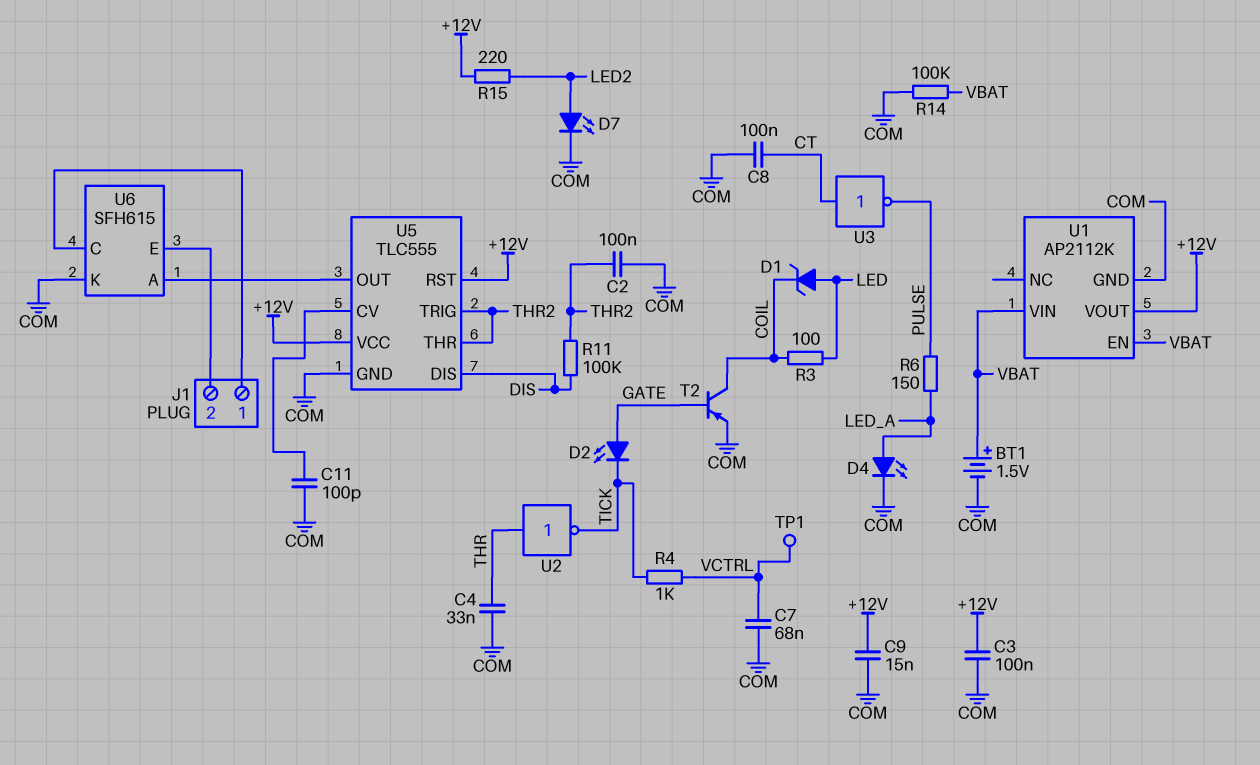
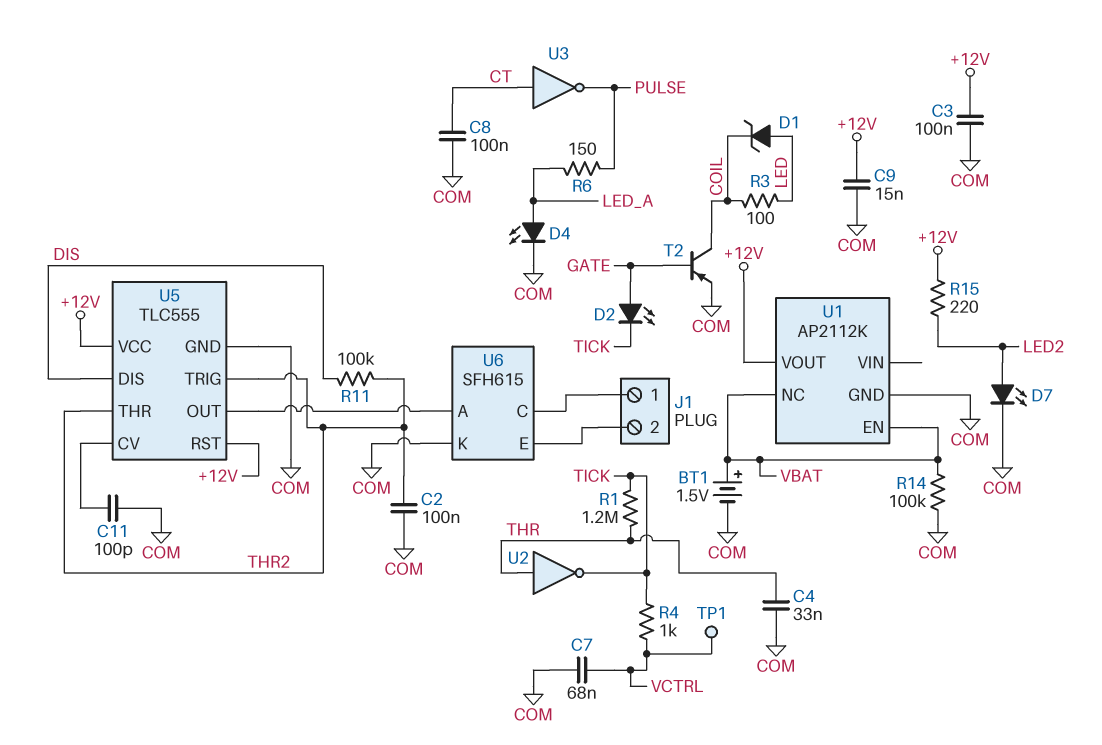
R1: none -> 1.2M (THR, TICK)
U1 pin NC: none -> VBAT
U1 pin VIN: VBAT -> none

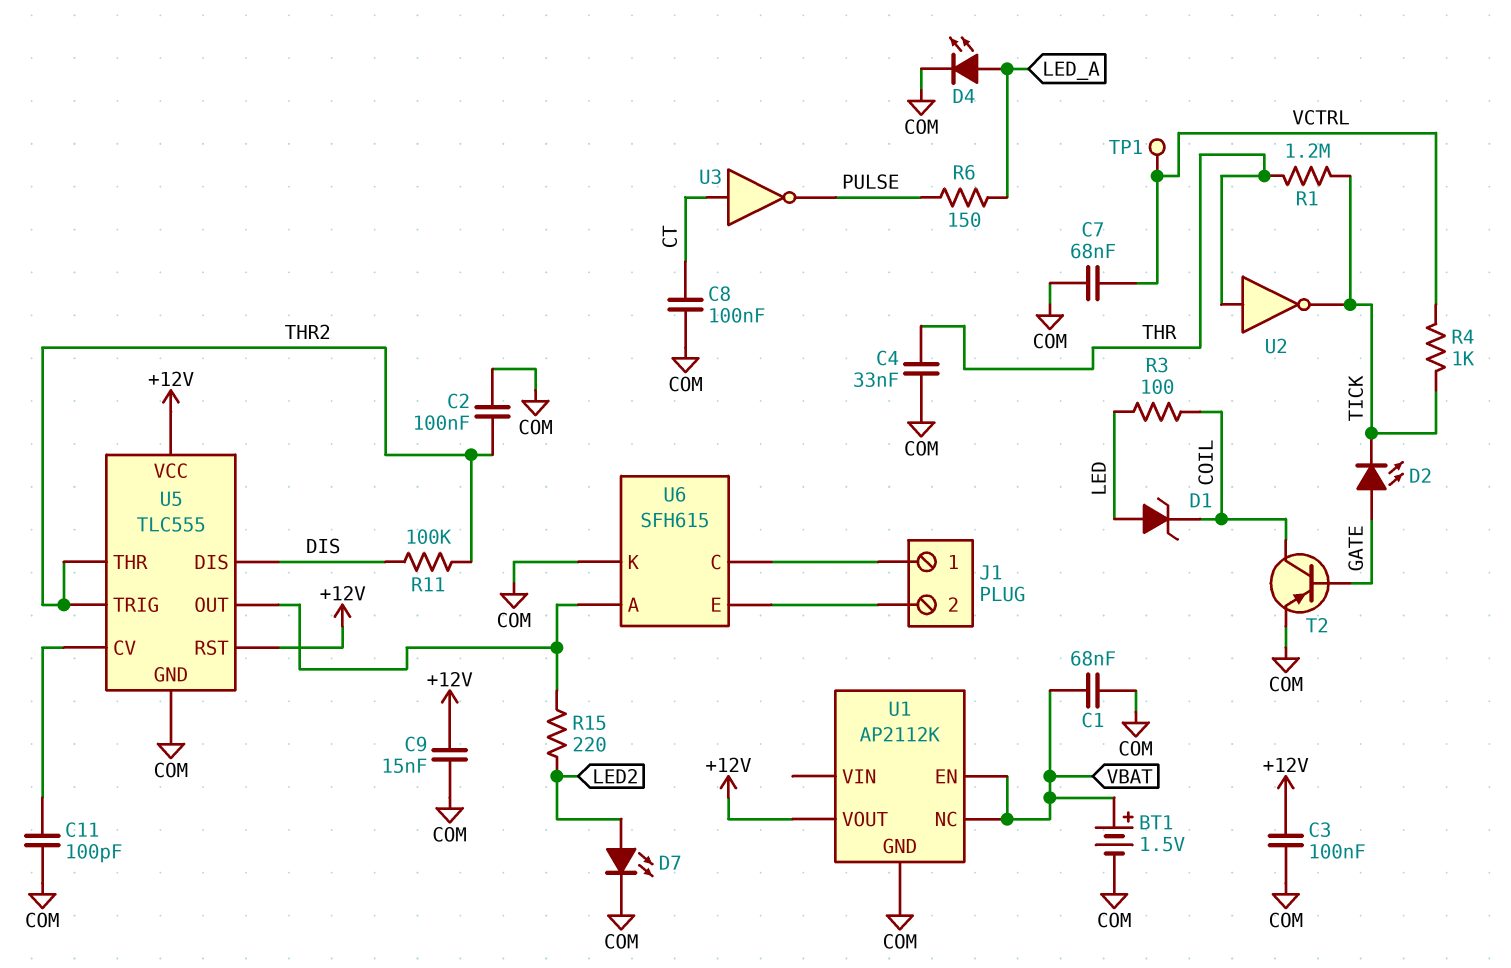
C1: none -> 68nF (COM, VBAT)
R14: 100k (COM, VBAT) -> none
R15: 220 (+12V, LED2) -> 220 (LED2, U5/OUT)

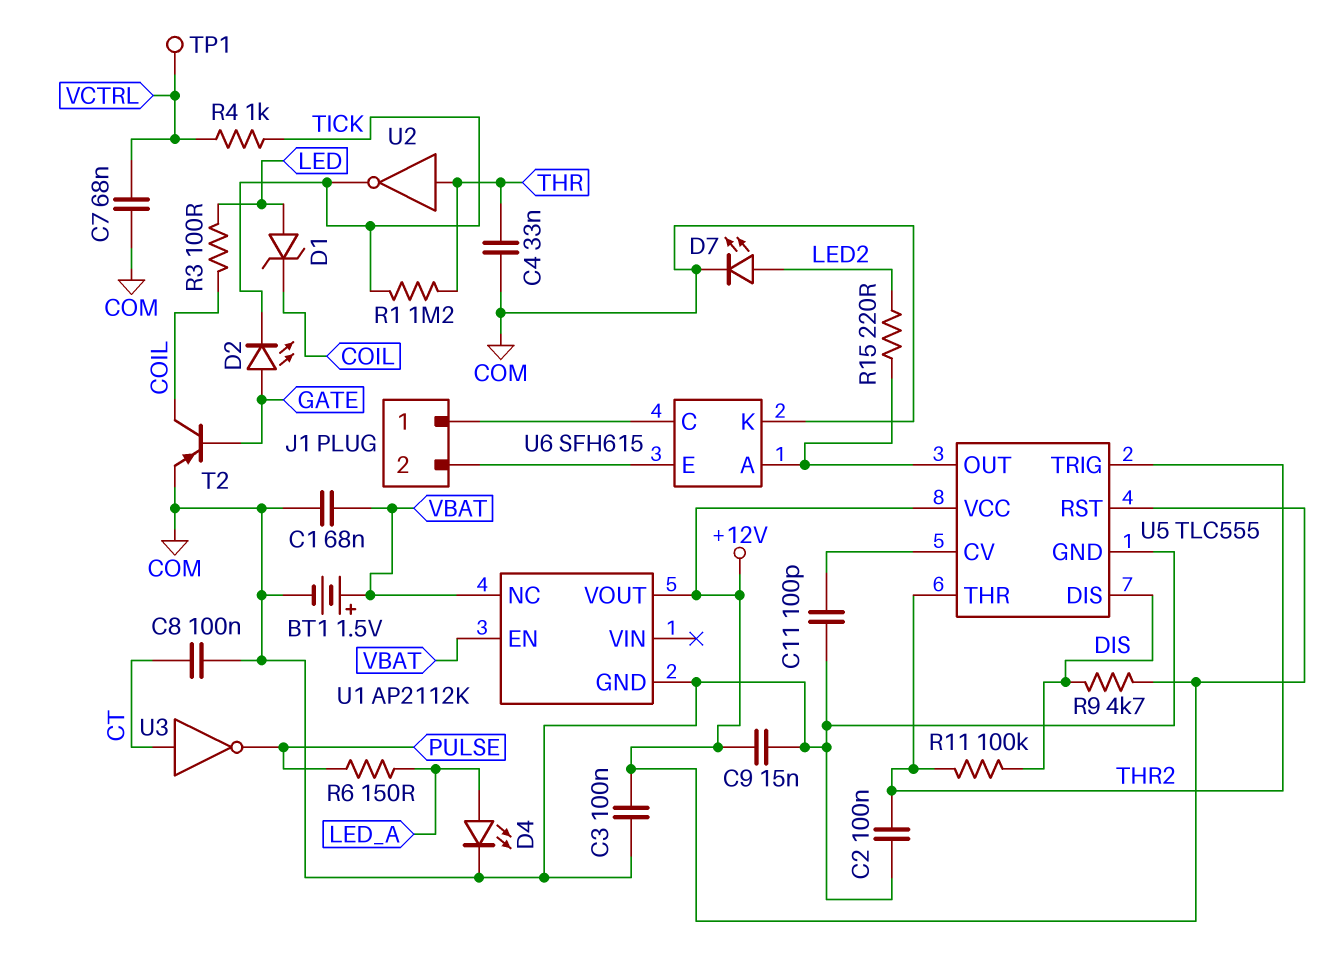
R9: none -> 4.7k (+12V, DIS)

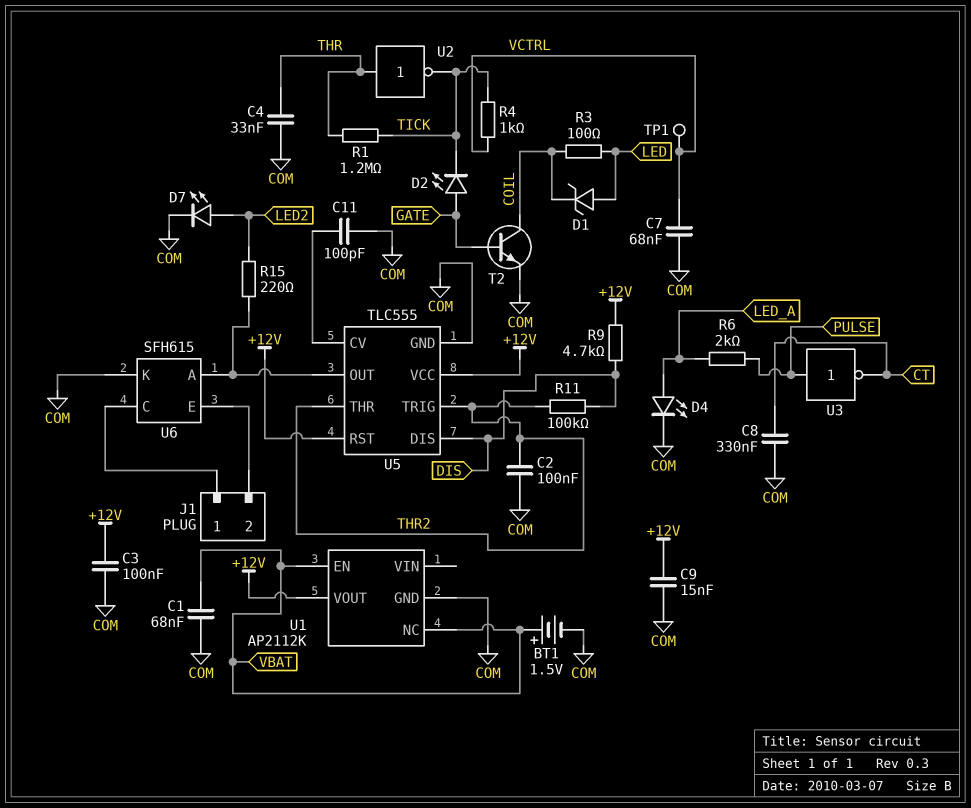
C8: 100nF (COM, CT) -> 330nF (COM, CT)
R6: 150 (LED_A, PULSE) -> 2k (LED_A, PULSE)
T2: PNP (B GATE, C COIL, E COM) -> NPN (B GATE, C COIL, E COM)
U3: NOT (in CT, out PULSE) -> NOT (in PULSE, out CT)

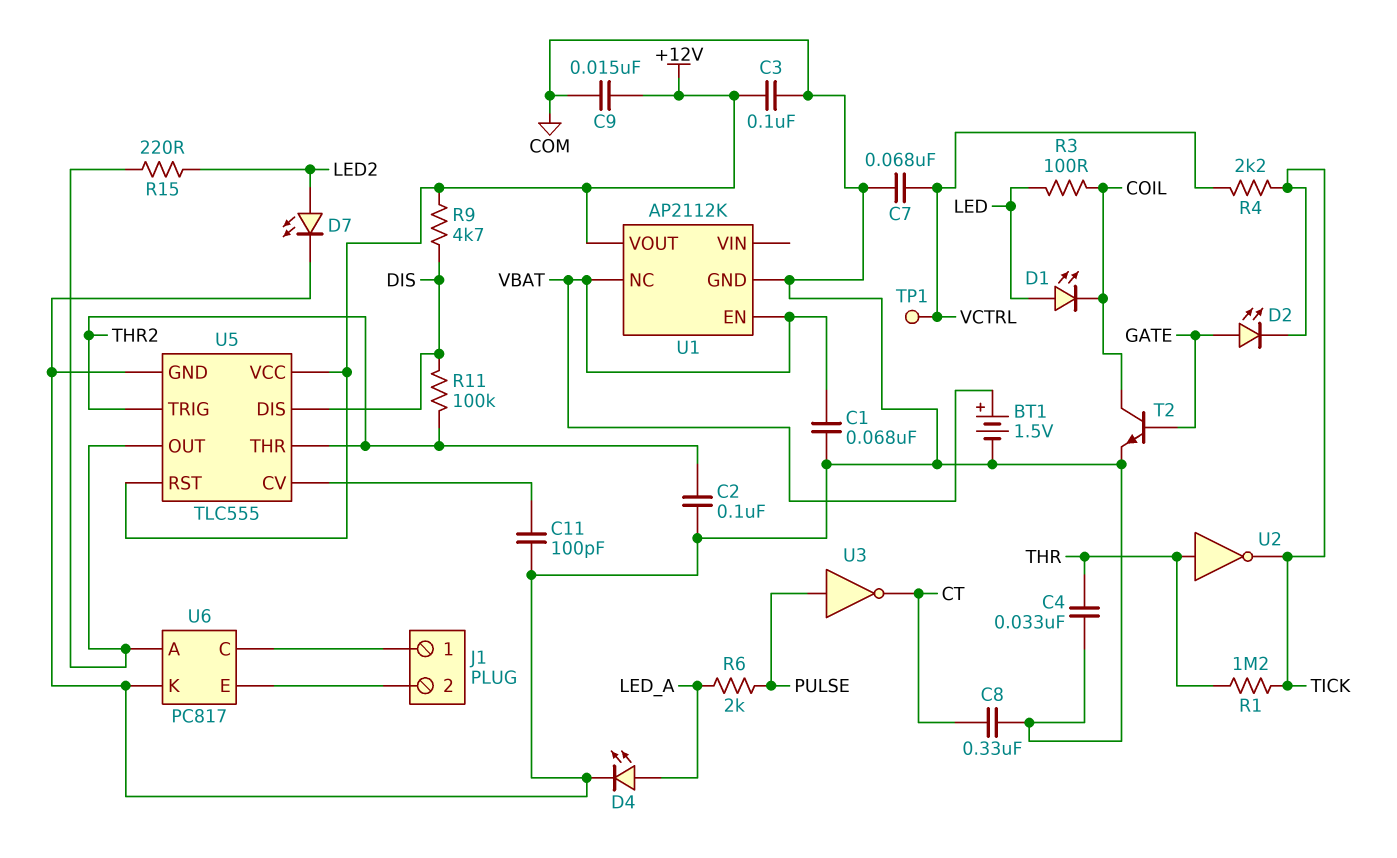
D1: zener (A LED, K COIL) -> LED (A LED, K COIL)
R4: 1k (TICK, VCTRL) -> 2.2k (TICK, VCTRL)
U6: SFH615 -> PC817

